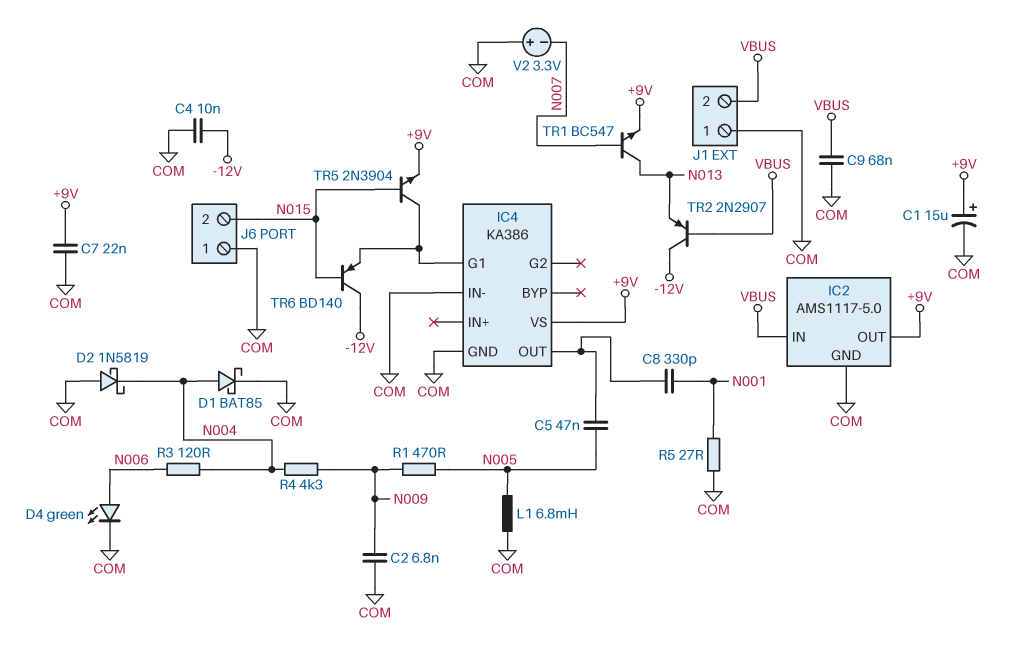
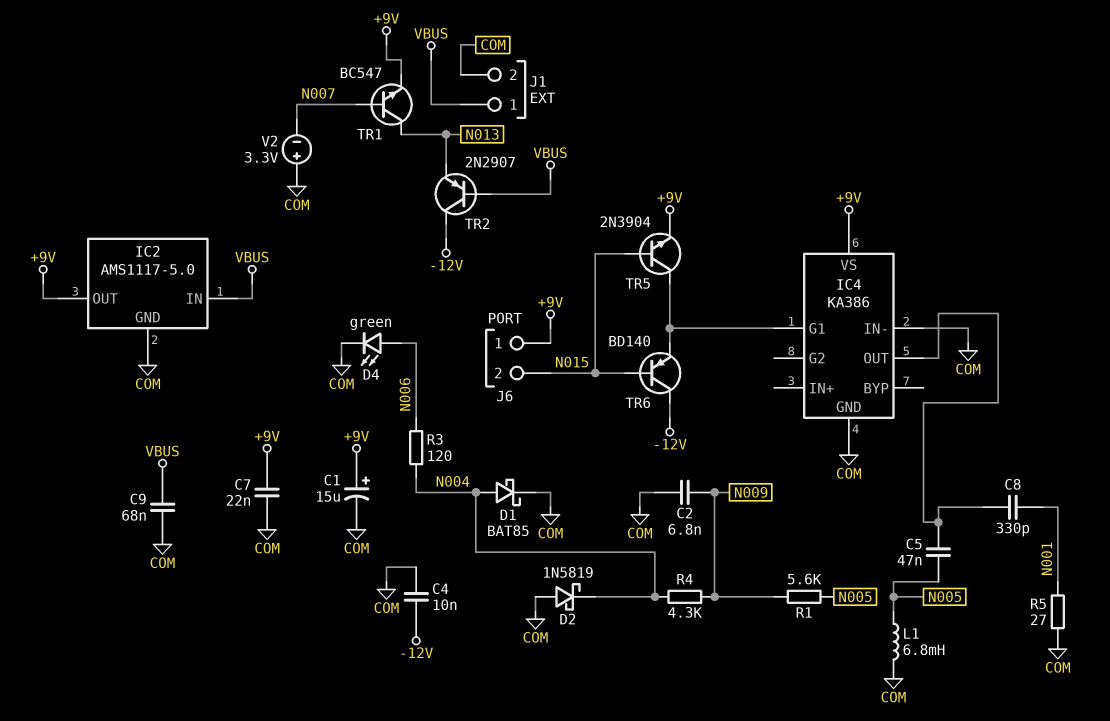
J1 pin 1: COM -> VBUS
J1 pin 2: VBUS -> COM
J6 pin 1: COM -> +9V
R1: 470 (N005, N009) -> 5.6k (N005, N009)

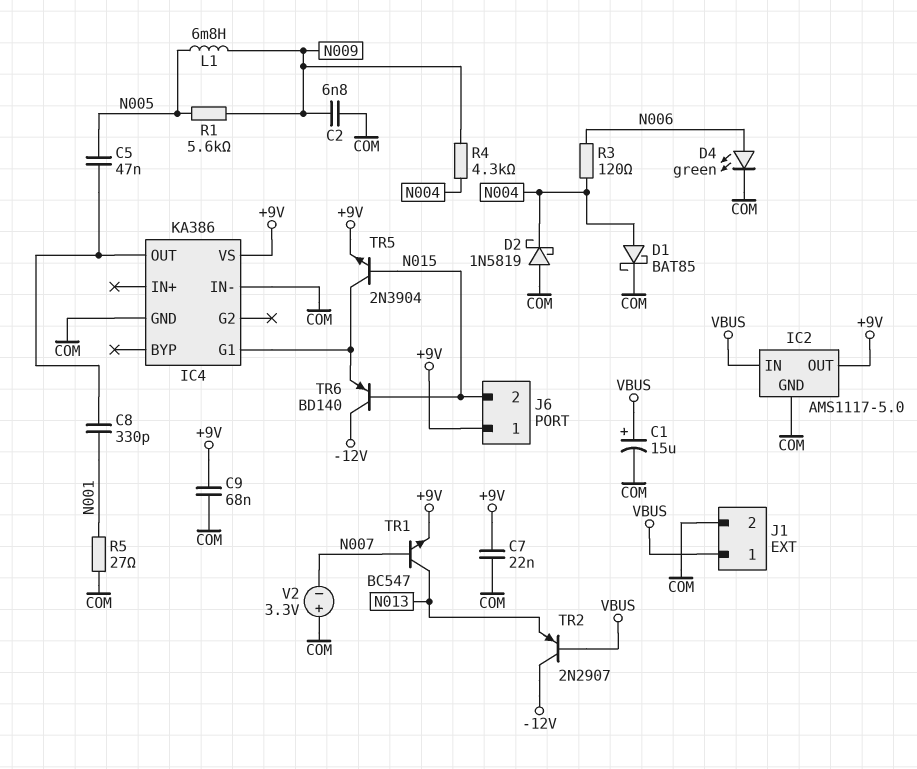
C1: 15uF (plus +9V, minus COM) -> 15uF (plus VBUS, minus COM)
C4: 10nF (-12V, COM) -> none
C9: 68nF (COM, VBUS) -> 68nF (+9V, COM)
L1: 6.8mH (COM, N005) -> 6.8mH (N005, N009)

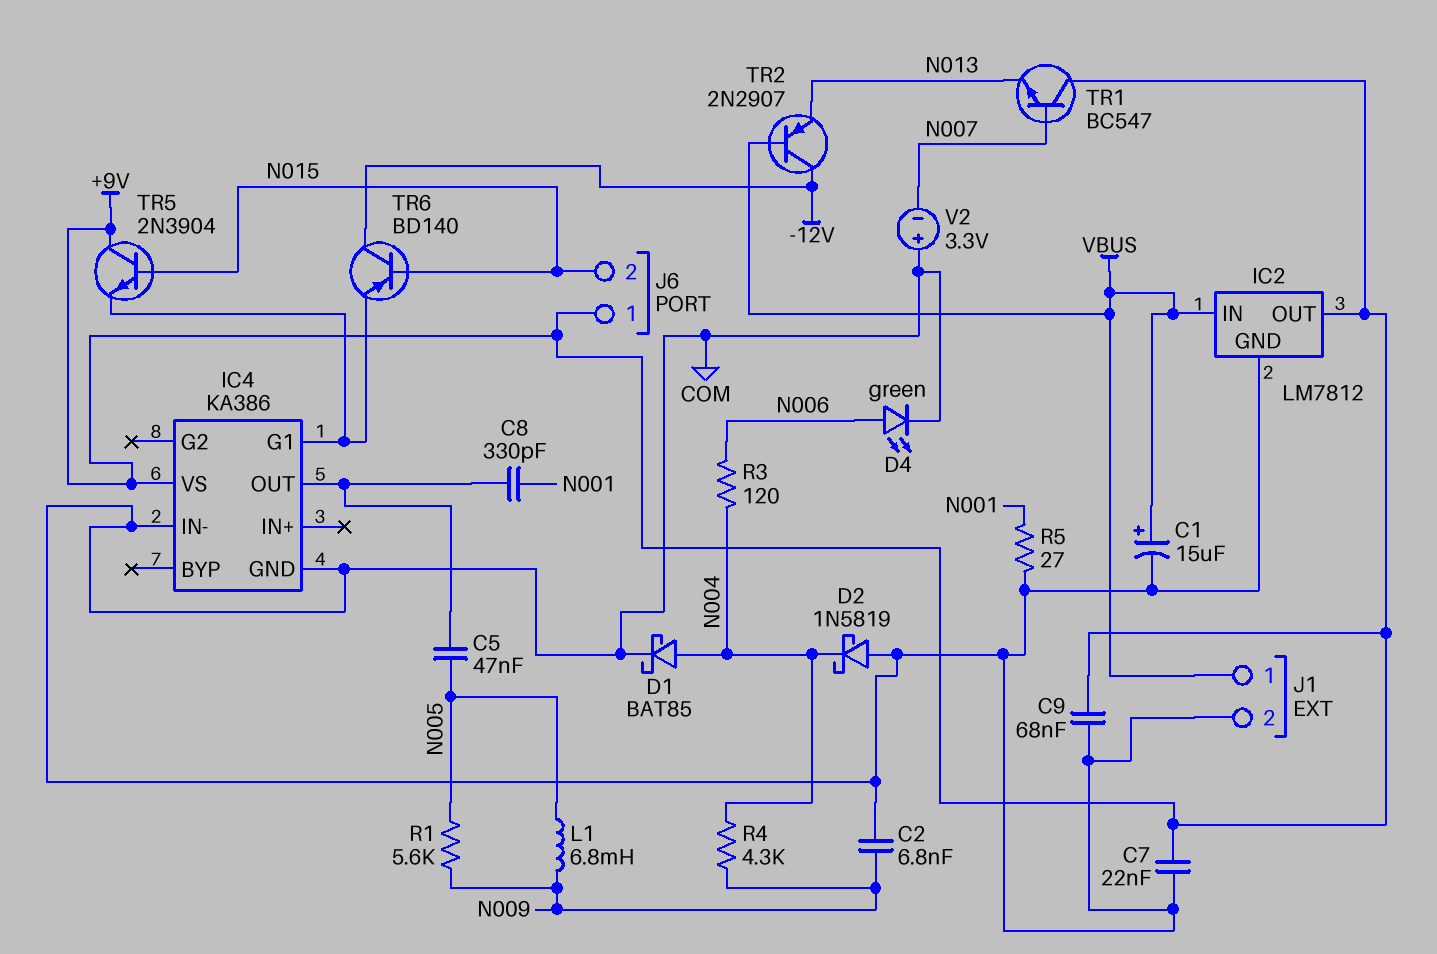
IC2: AMS1117-5.0 -> LM7812
TR1: NPN BC547 (B N007, C N013, E +9V) -> NPN BC547 (B N007, C +9V, E N013)
TR5: NPN 2N3904 (B N015, C IC4/G1, E +9V) -> NPN 2N3904 (B N015, C +9V, E IC4/G1)

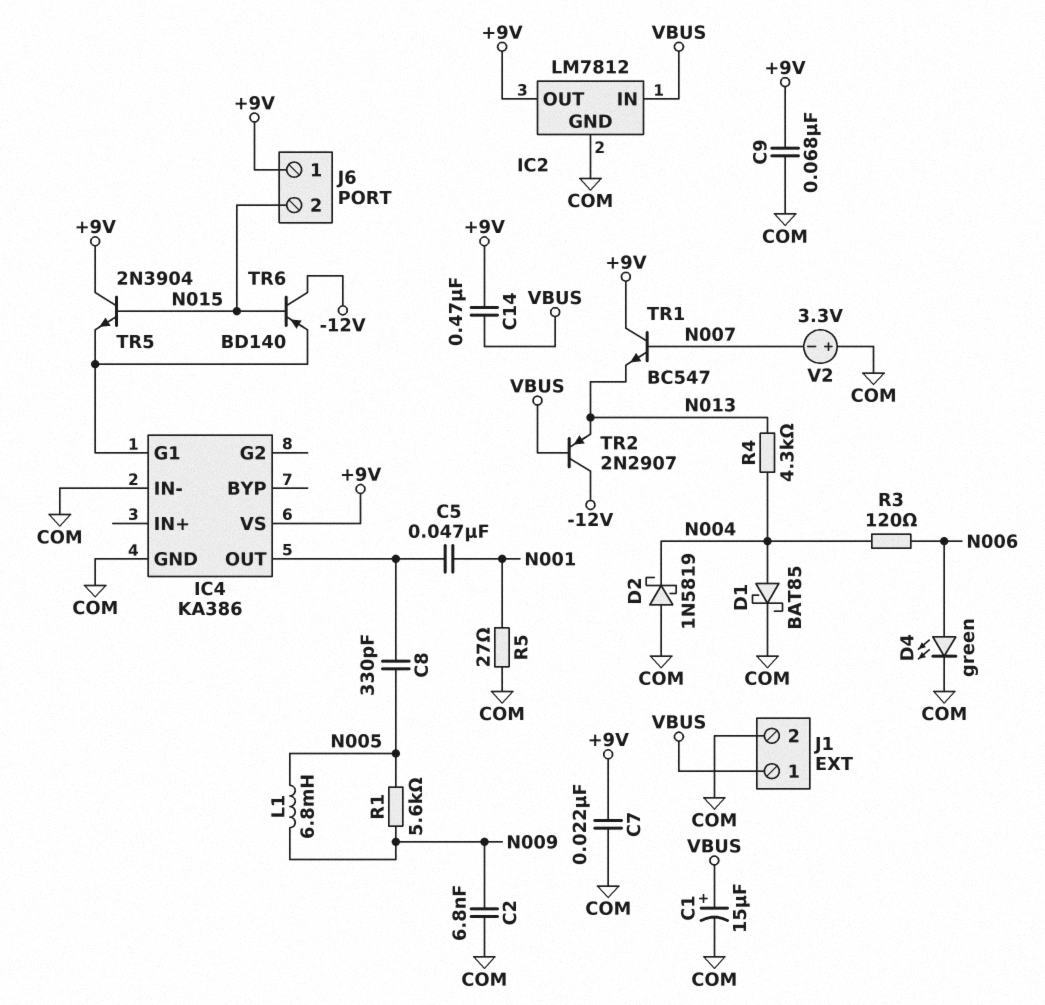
C5: 47nF (IC4/OUT, N005) -> 47nF (IC4/OUT, N001)
C8: 330pF (IC4/OUT, N001) -> 330pF (IC4/OUT, N005)
C14: none -> 470nF (+9V, VBUS)
R4: 4.3k (N004, N009) -> 4.3k (N004, N013)

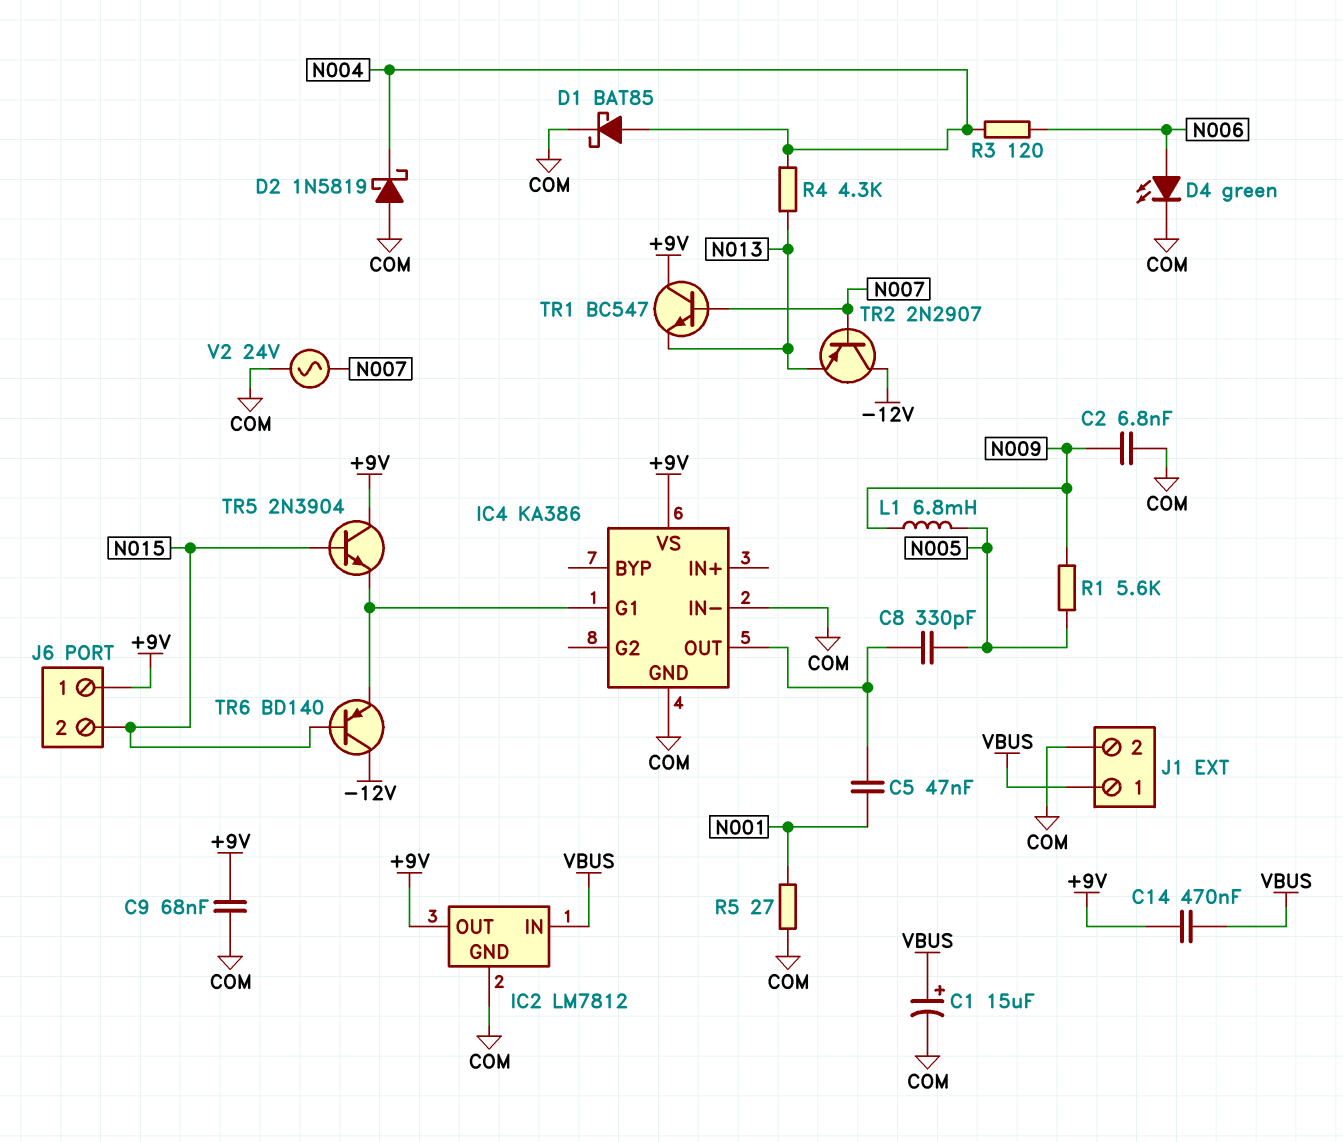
C7: 22nF (+9V, COM) -> none
TR2: PNP 2N2907 (B VBUS, C -12V, E N013) -> PNP 2N2907 (B N007, C -12V, E N013)
V2: 3.3V (plus COM, minus N007) -> AC 24V (COM, N007)

